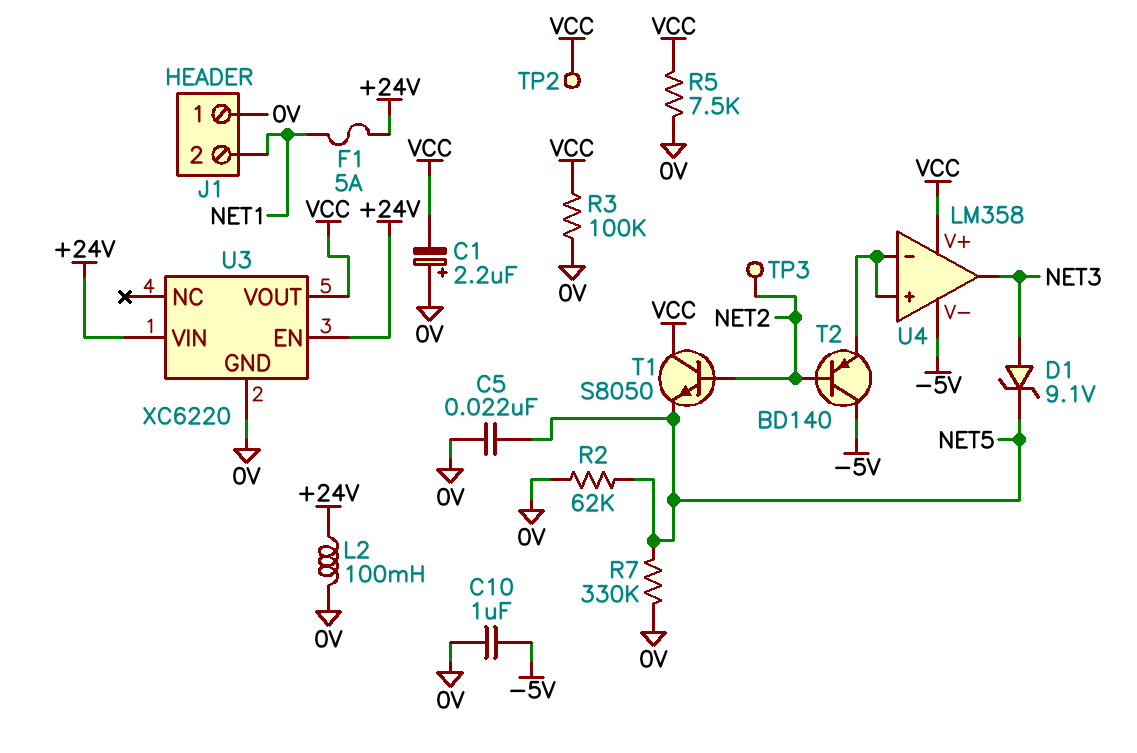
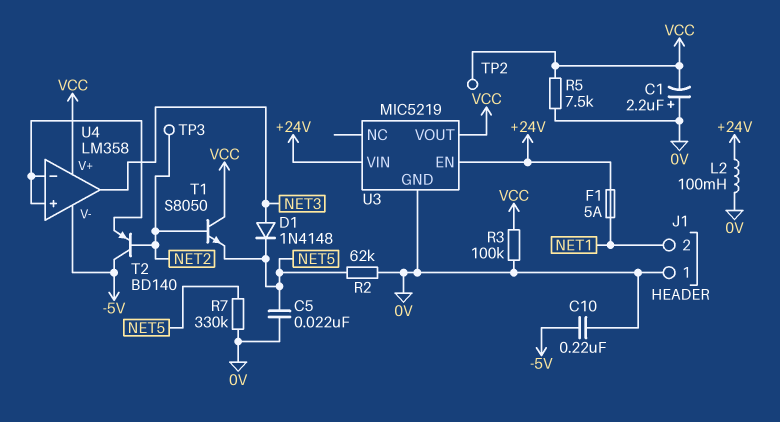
C10: 1uF (-5V, 0V) -> 220nF (-5V, 0V)
D1: zener 9.1V (A NET3, K NET5) -> diode 1N4148 (A NET3, K NET5)
U3: XC6220 -> MIC5219

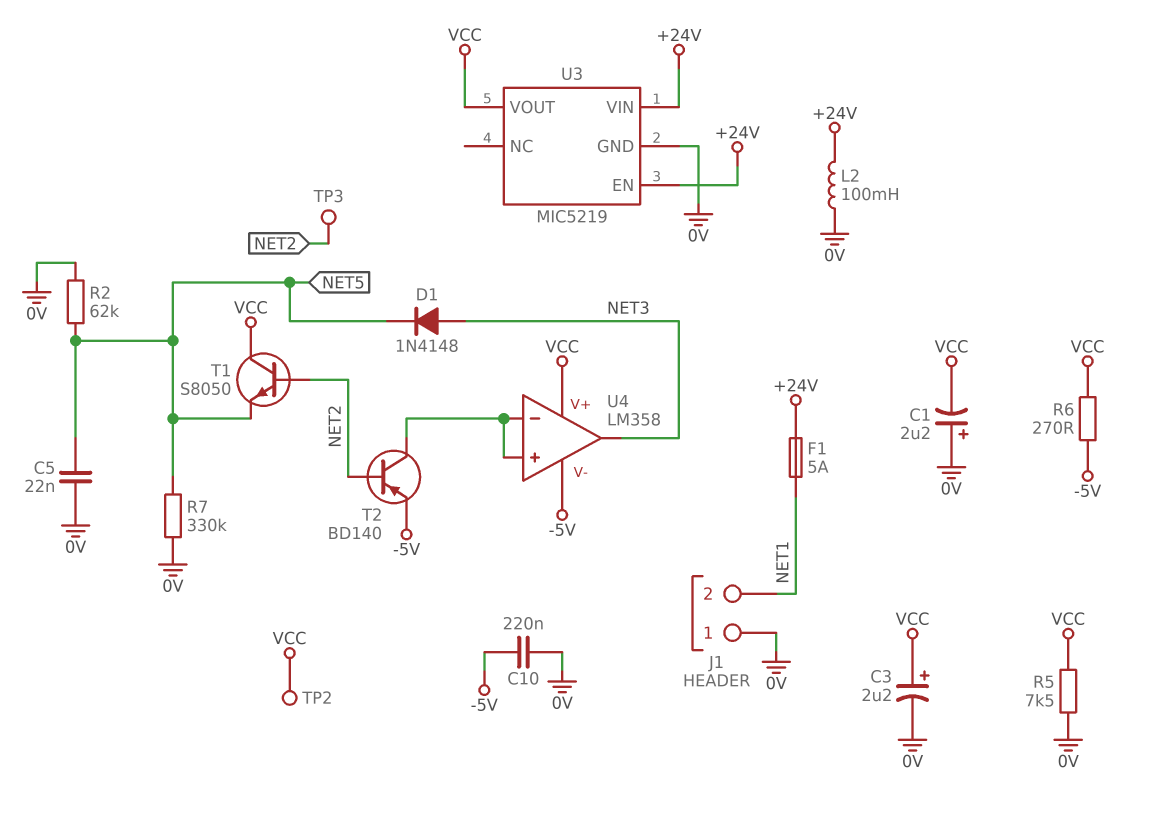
C3: none -> 2.2uF (plus VCC, minus 0V)
R3: 100k (0V, VCC) -> none
R6: none -> 270 (-5V, VCC)
T2: PNP BD140 (B NET2, C -5V, E U4/in+) -> PNP BD140 (B NET2, C U4/in+, E -5V)

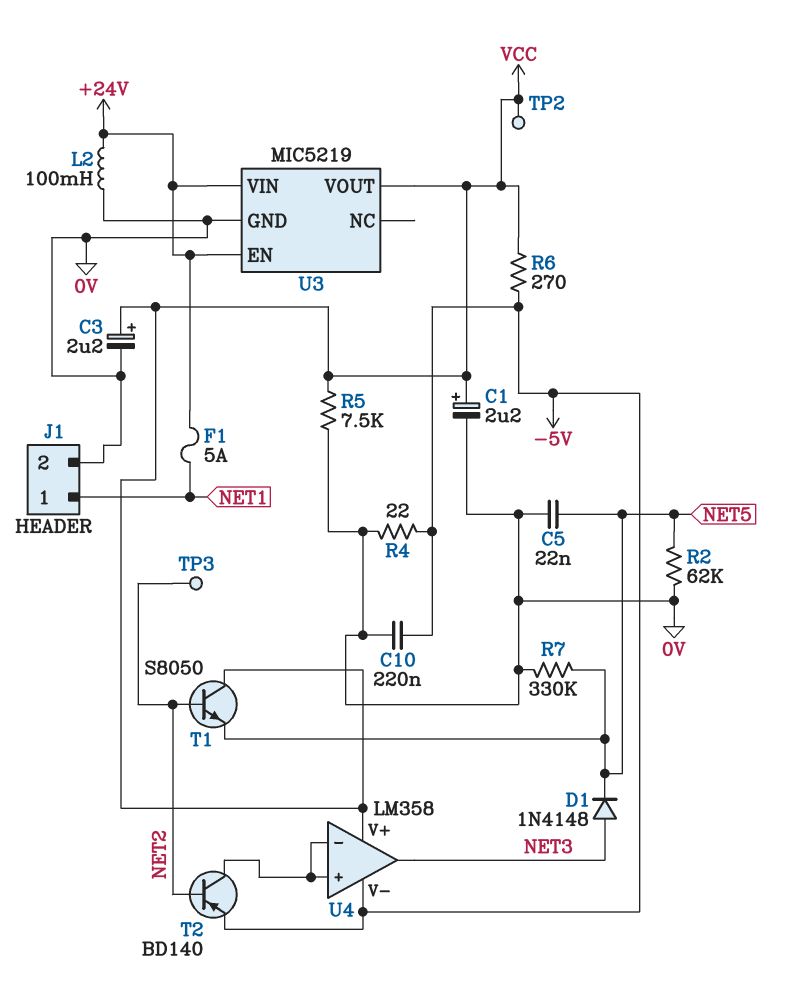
C1: 2.2uF (plus 0V, minus VCC) -> 2.2uF (plus VCC, minus 0V)
J1 pin 1: 0V -> NET1
J1 pin 2: NET1 -> 0V
R4: none -> 22 (-5V, 0V)

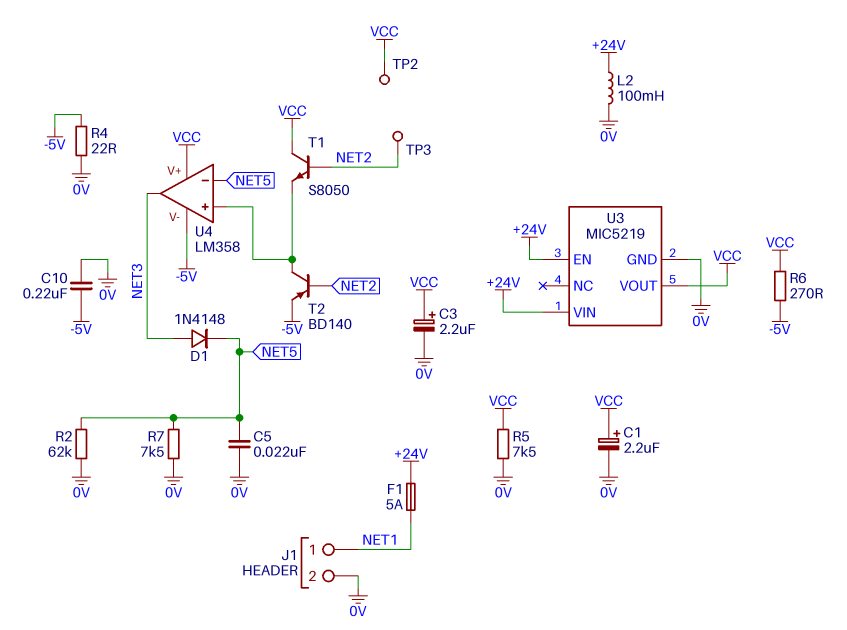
R7: 330k (0V, NET5) -> 7.5k (0V, NET5)
T1: NPN S8050 (B NET2, C VCC, E NET5) -> NPN S8050 (B NET2, C VCC, E U4/in+)
U4 pin in-: U4/in+ -> NET5

